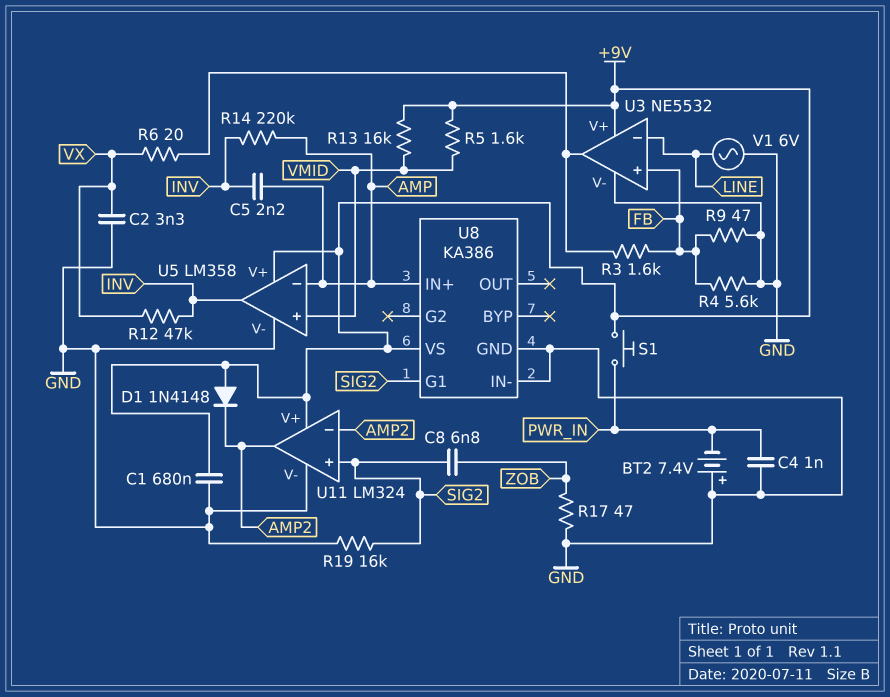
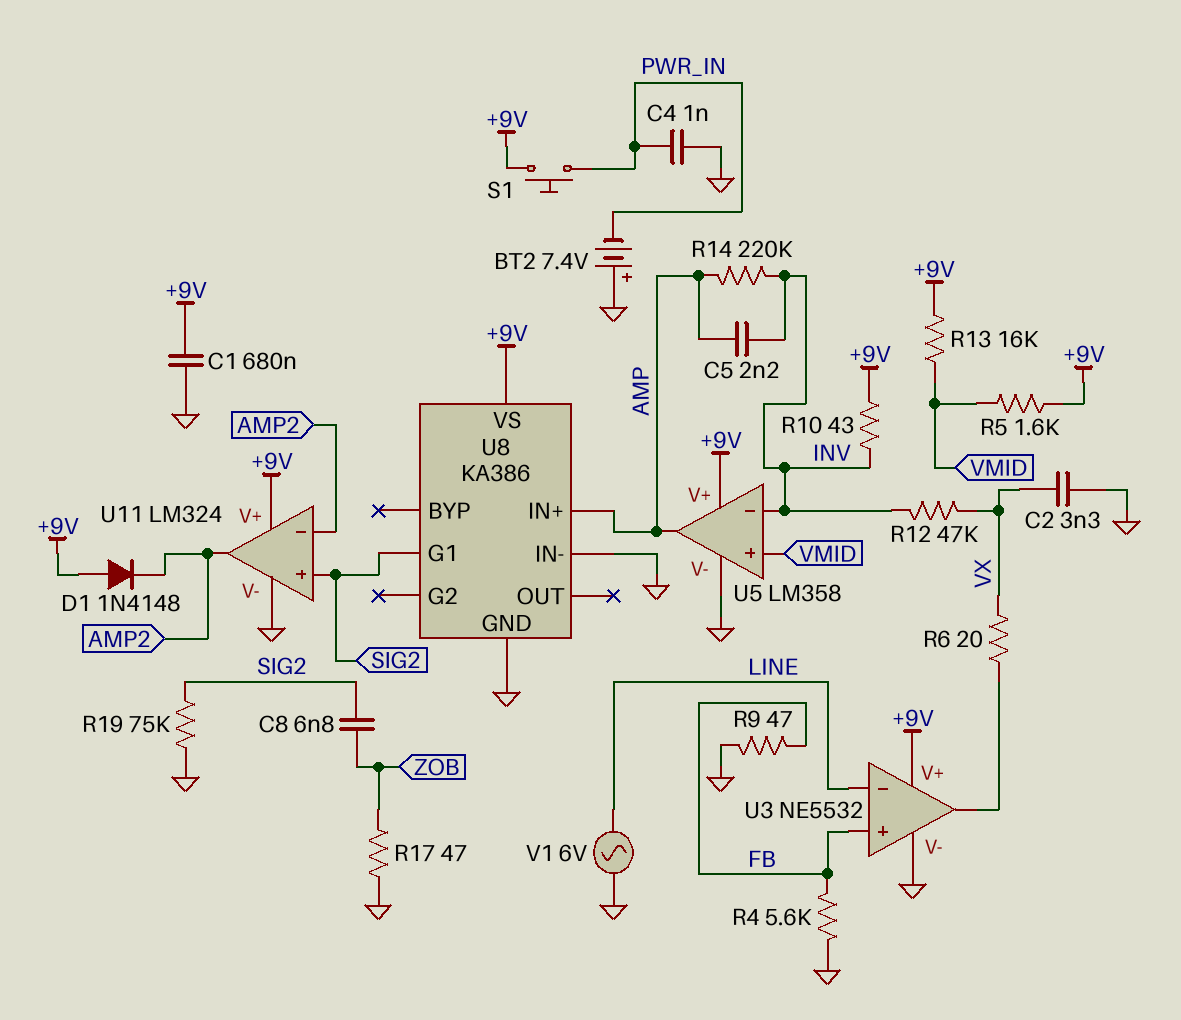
R3: 1.6k (FB, U3/out) -> none
R10: none -> 43 (+9V, INV)
R19: 16k (GND, SIG2) -> 75k (GND, SIG2)
U5 pin in-: AMP -> INV
U5 pin out: INV -> AMP

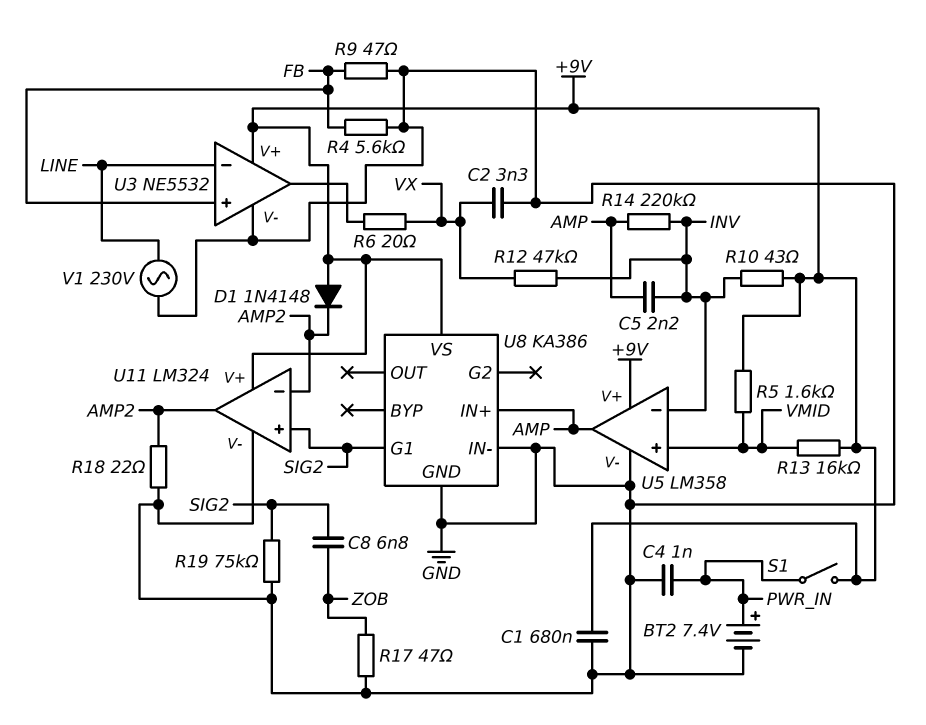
BT2: 7.4V (plus GND, minus PWR_IN) -> 7.4V (plus PWR_IN, minus GND)
R18: none -> 22 (AMP2, GND)
S1: button (+9V, PWR_IN) -> switch (+9V, PWR_IN)
V1: AC 6V (GND, LINE) -> AC 230V (GND, LINE)

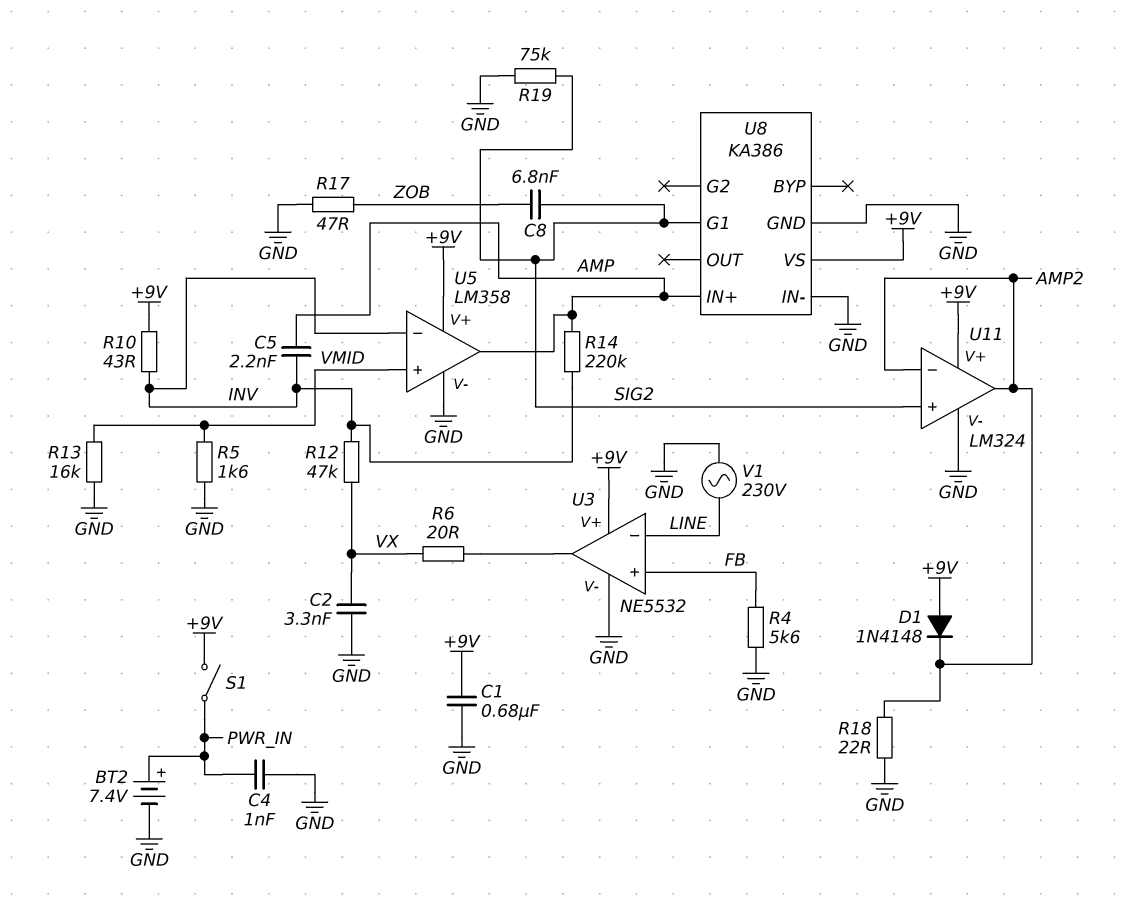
R5: 1.6k (+9V, VMID) -> 1.6k (GND, VMID)
R9: 47 (FB, GND) -> none
R13: 16k (+9V, VMID) -> 16k (GND, VMID)

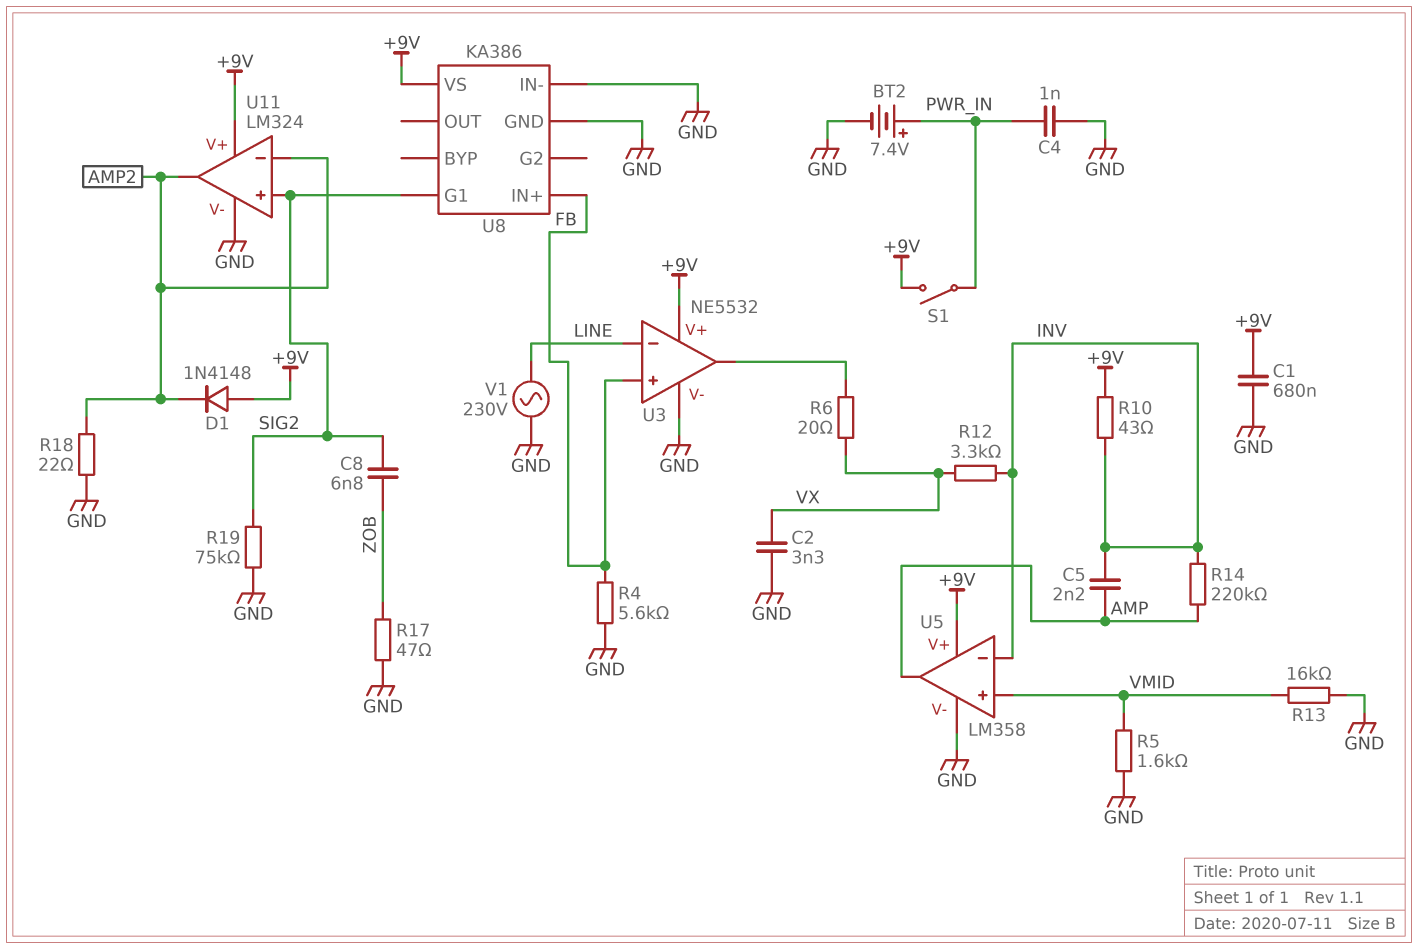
R12: 47k (INV, VX) -> 3.3k (INV, VX)
U8 pin IN+: AMP -> FB

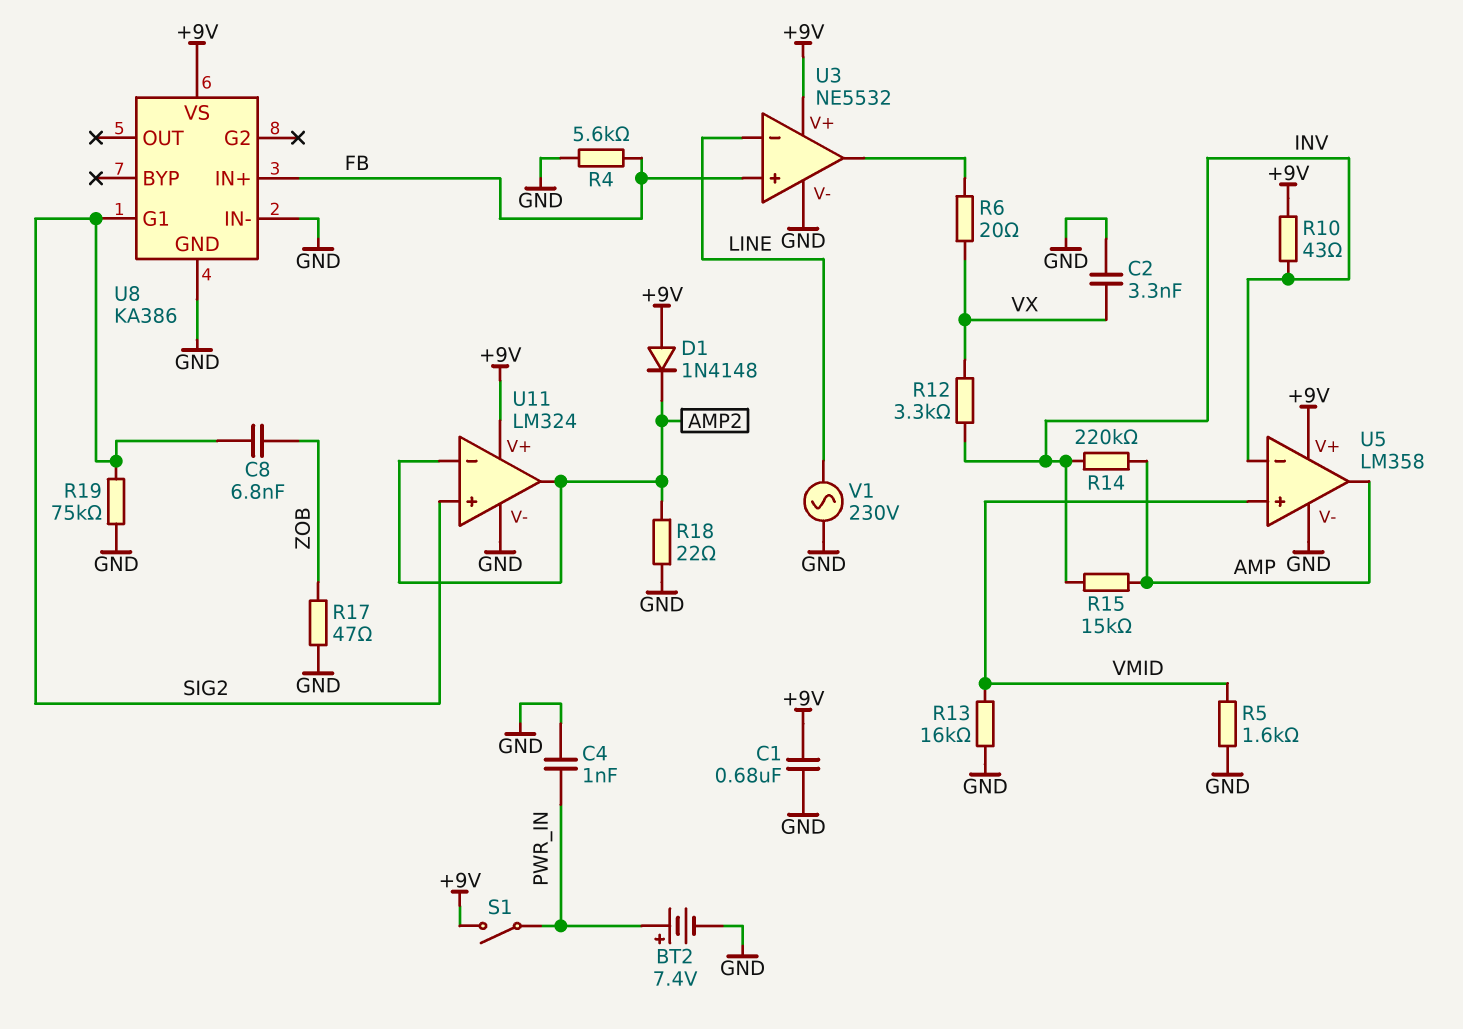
C5: 2.2nF (AMP, INV) -> none
R15: none -> 15k (AMP, INV)

